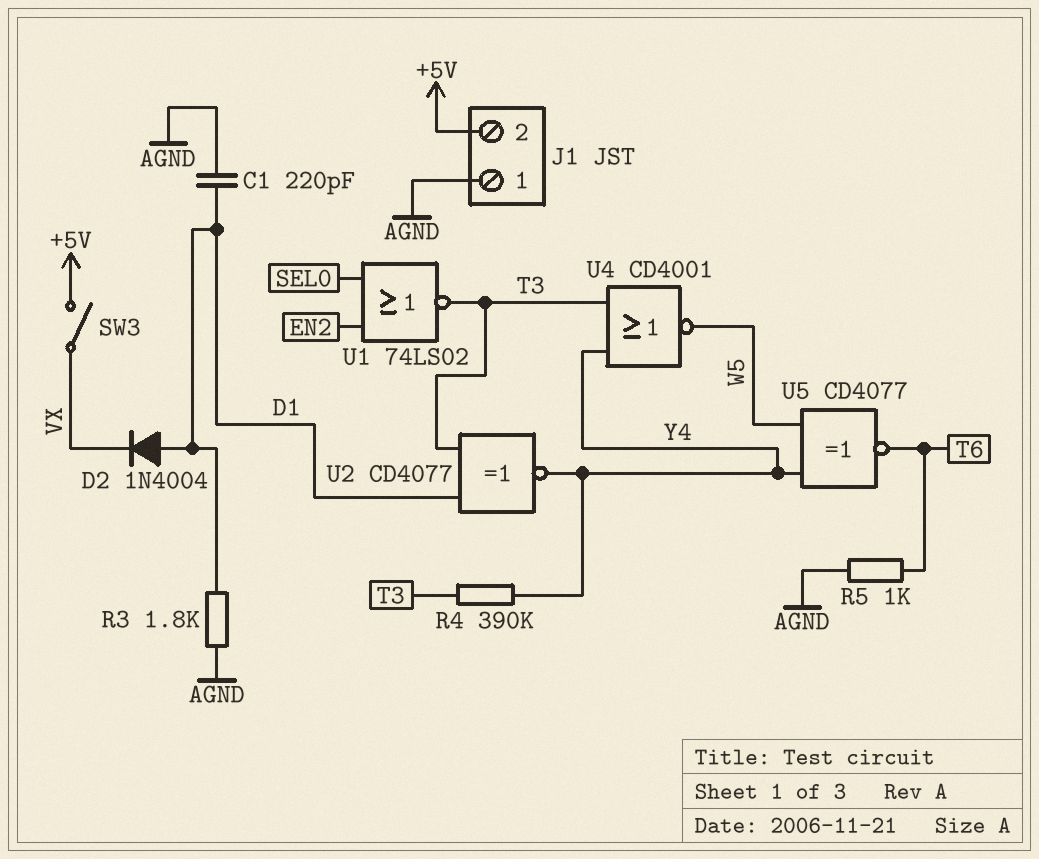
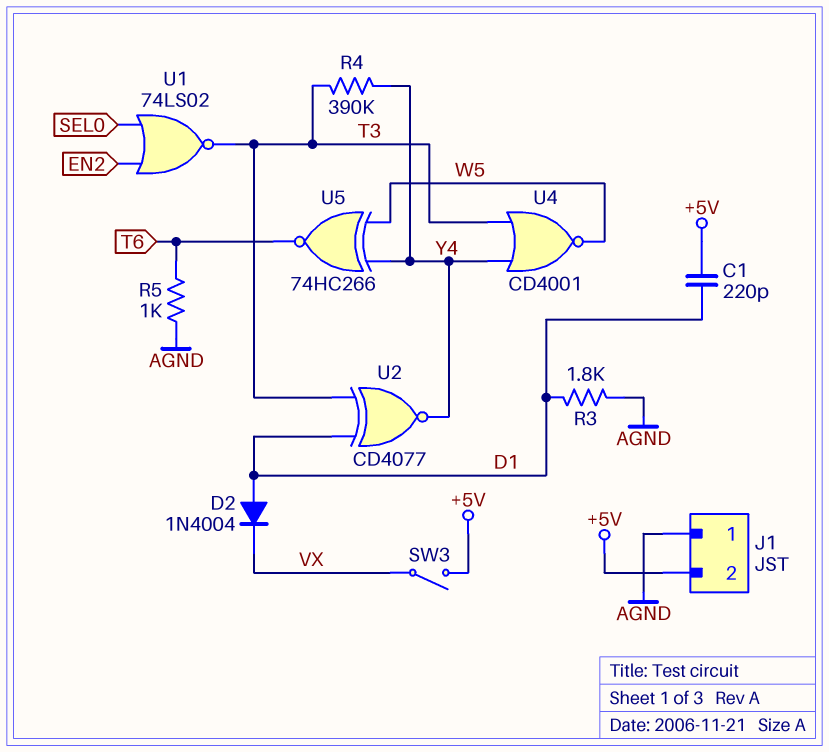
C1: 220pF (AGND, D1) -> 220pF (+5V, D1)
U5: XNOR CD4077 (in W5, in Y4, out T6) -> XNOR 74HC266 (in W5, in Y4, out T6)

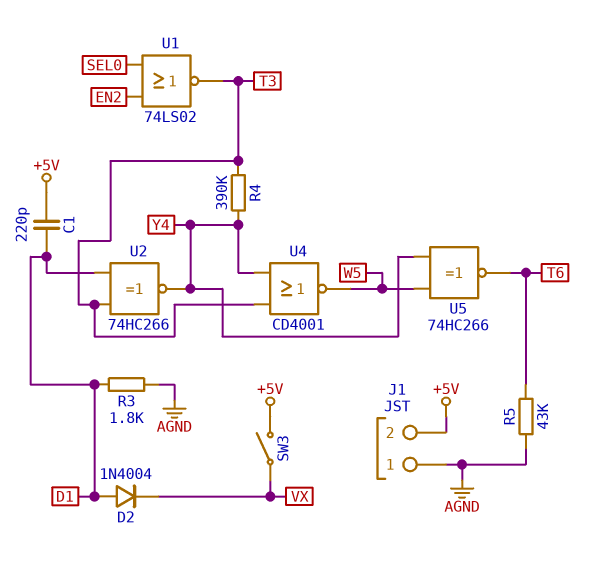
R5: 1k (AGND, T6) -> 43k (AGND, T6)
U2: XNOR CD4077 (in D1, in T3, out Y4) -> XNOR 74HC266 (in D1, in T3, out Y4)

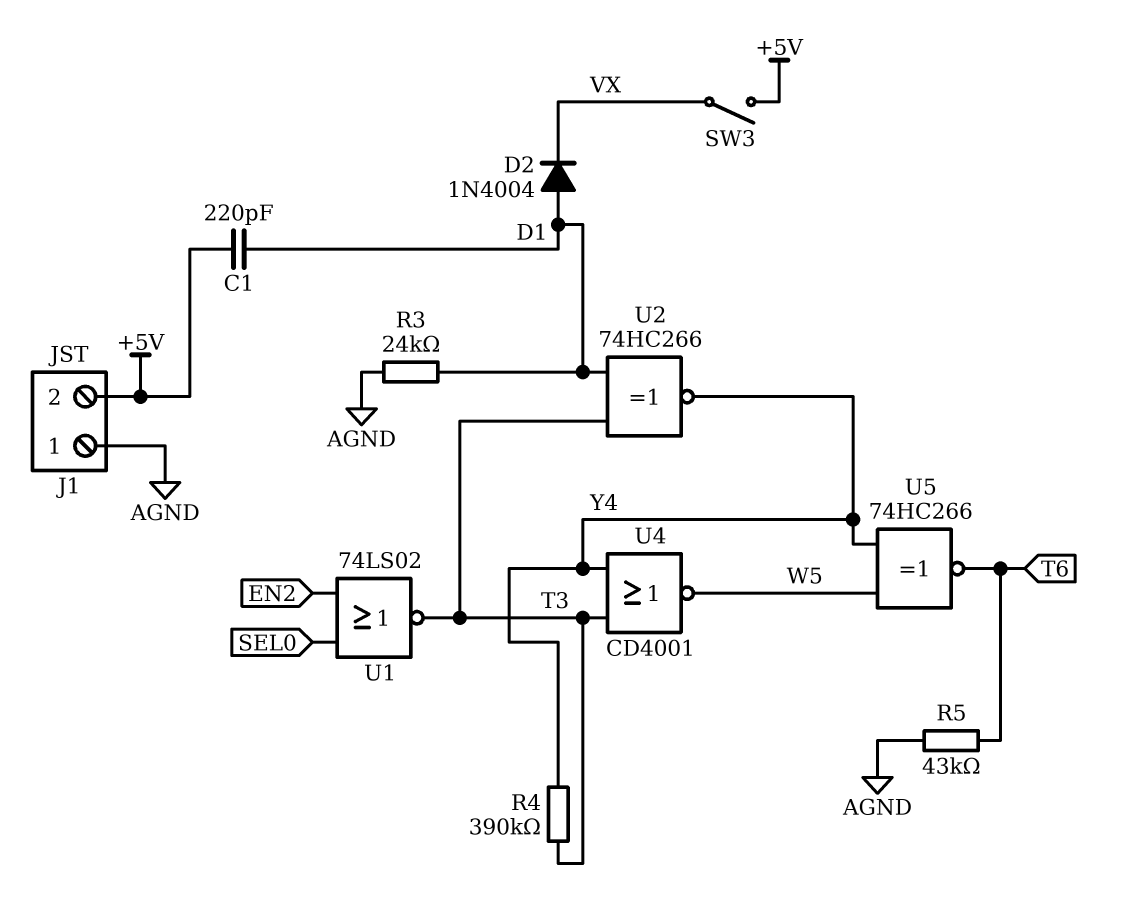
R3: 1.8k (AGND, D1) -> 24k (AGND, D1)

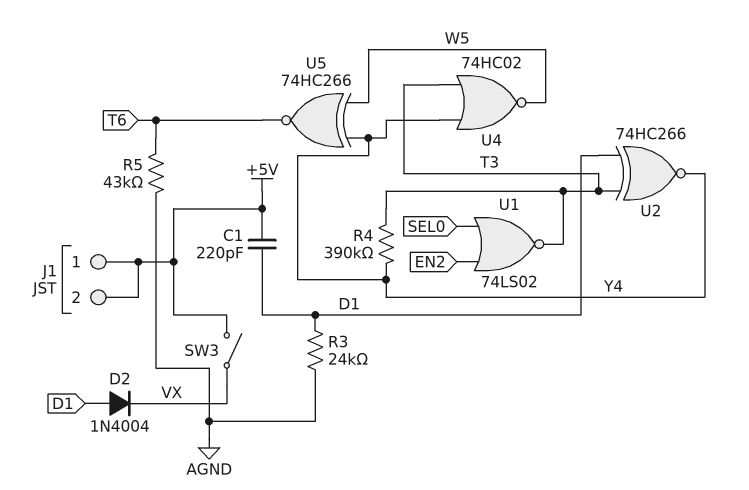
J1 pin 1: AGND -> +5V
U4: NOR CD4001 (in T3, in Y4, out W5) -> NOR 74HC02 (in T3, in Y4, out W5)

